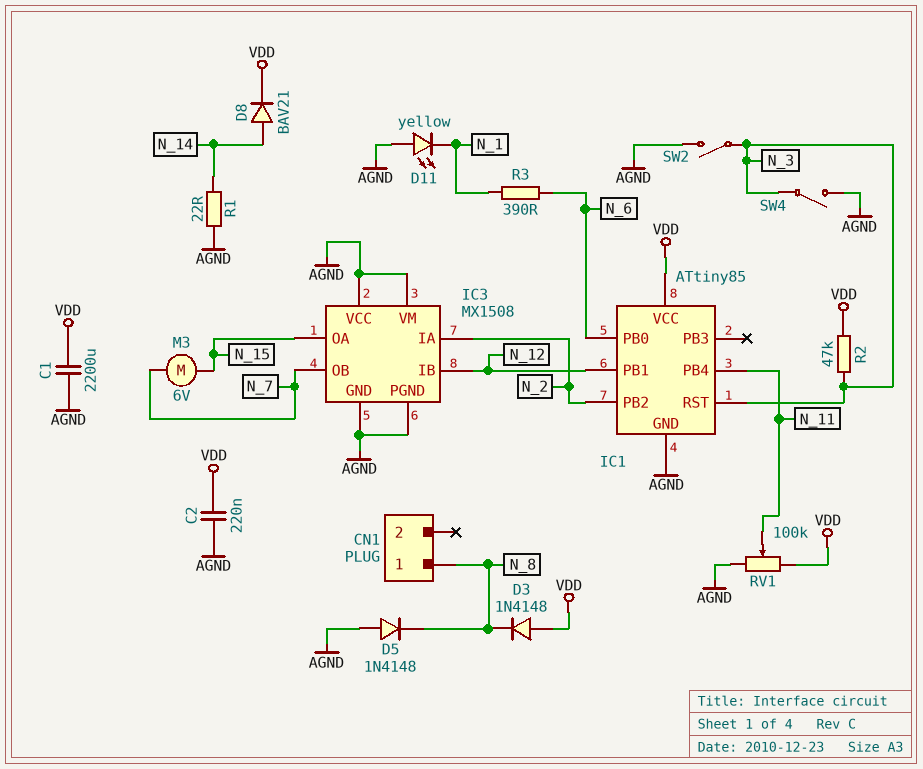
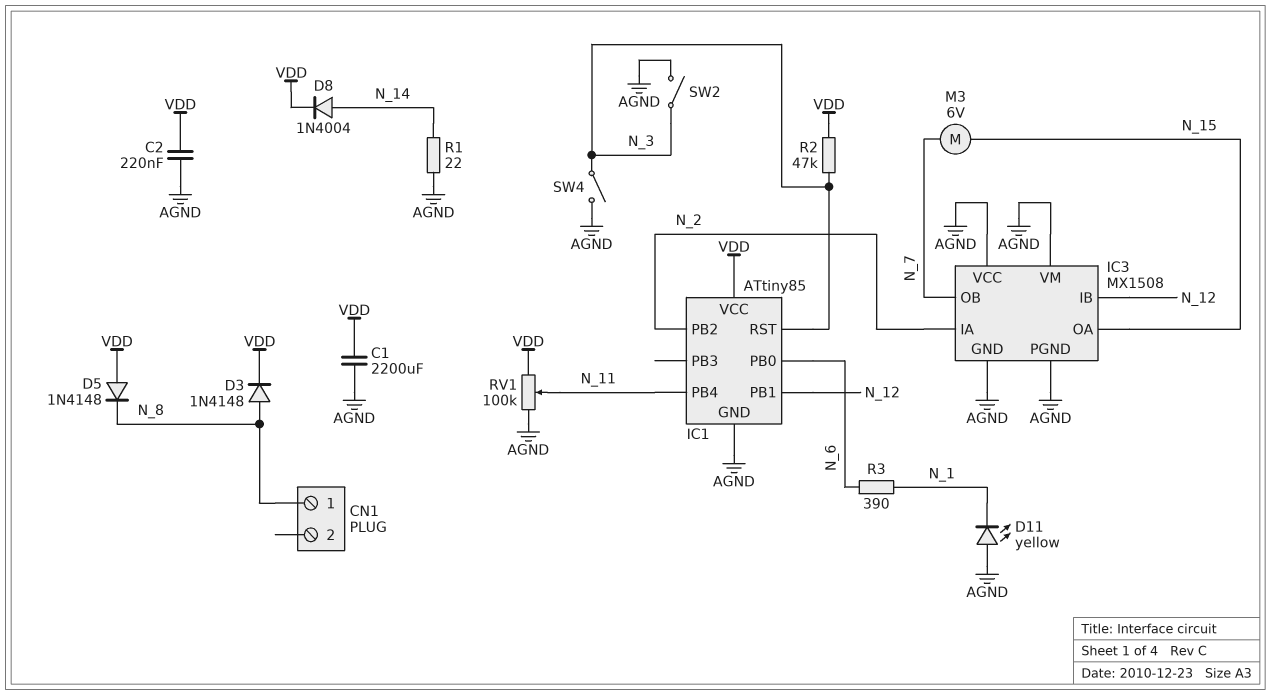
D3: diode 1N4148 (A VDD, K N_8) -> diode 1N4148 (A N_8, K VDD)
D5: diode 1N4148 (A AGND, K N_8) -> diode 1N4148 (A VDD, K N_8)
D8: diode BAV21 (A N_14, K VDD) -> diode 1N4004 (A N_14, K VDD)

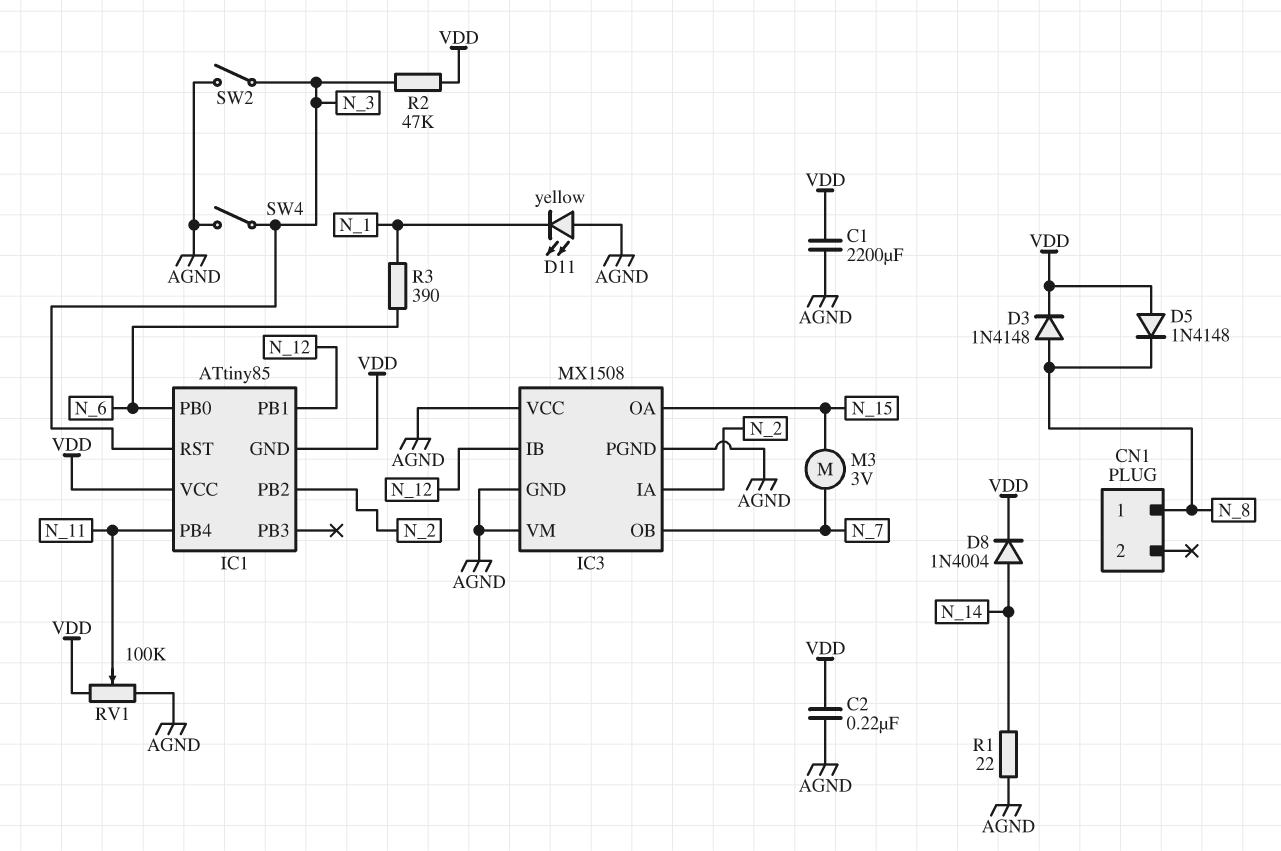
IC1 pin GND: AGND -> VDD
M3: motor 6V (N_7, N_15) -> motor 3V (N_7, N_15)

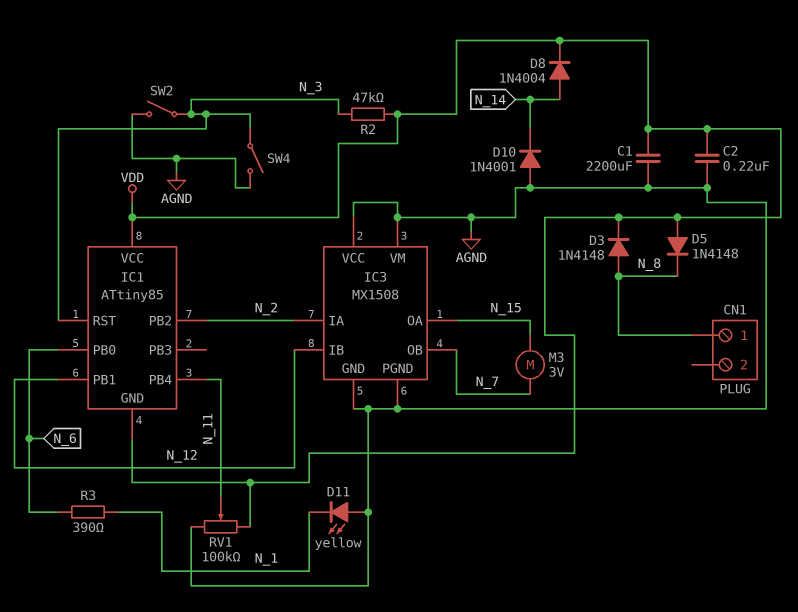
D10: none -> diode 1N4001 (A AGND, K N_14)
R1: 22 (AGND, N_14) -> none

